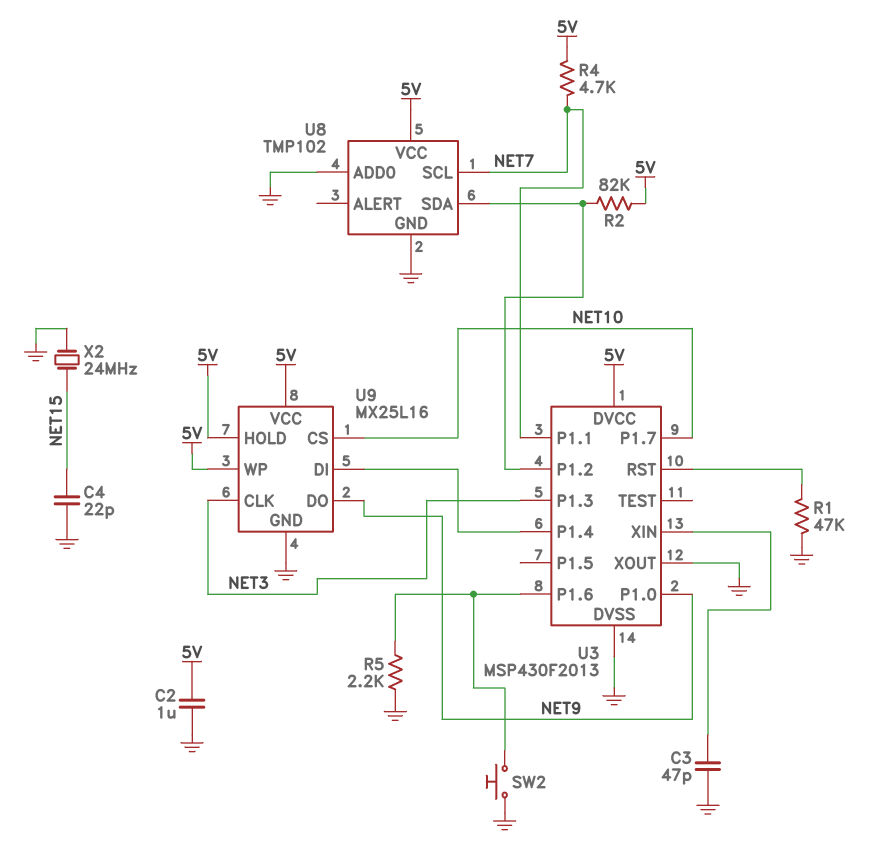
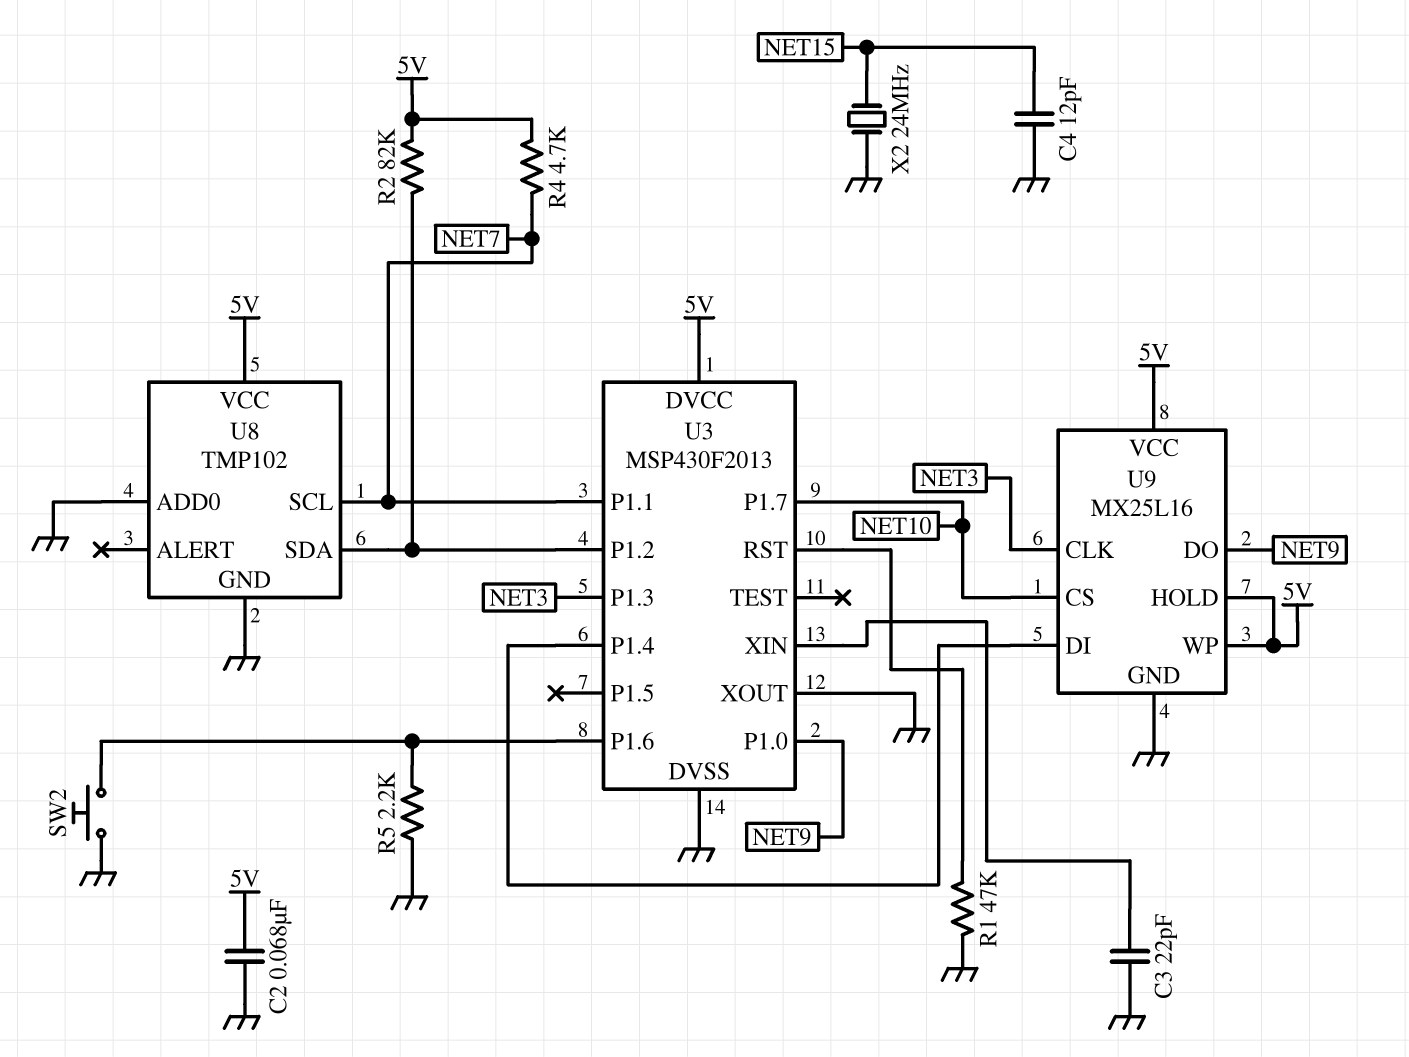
C2: 1uF (5V, GND) -> 68nF (5V, GND)
C3: 47pF (GND, U3/XIN) -> 22pF (GND, U3/XIN)
C4: 22pF (GND, NET15) -> 12pF (GND, NET15)

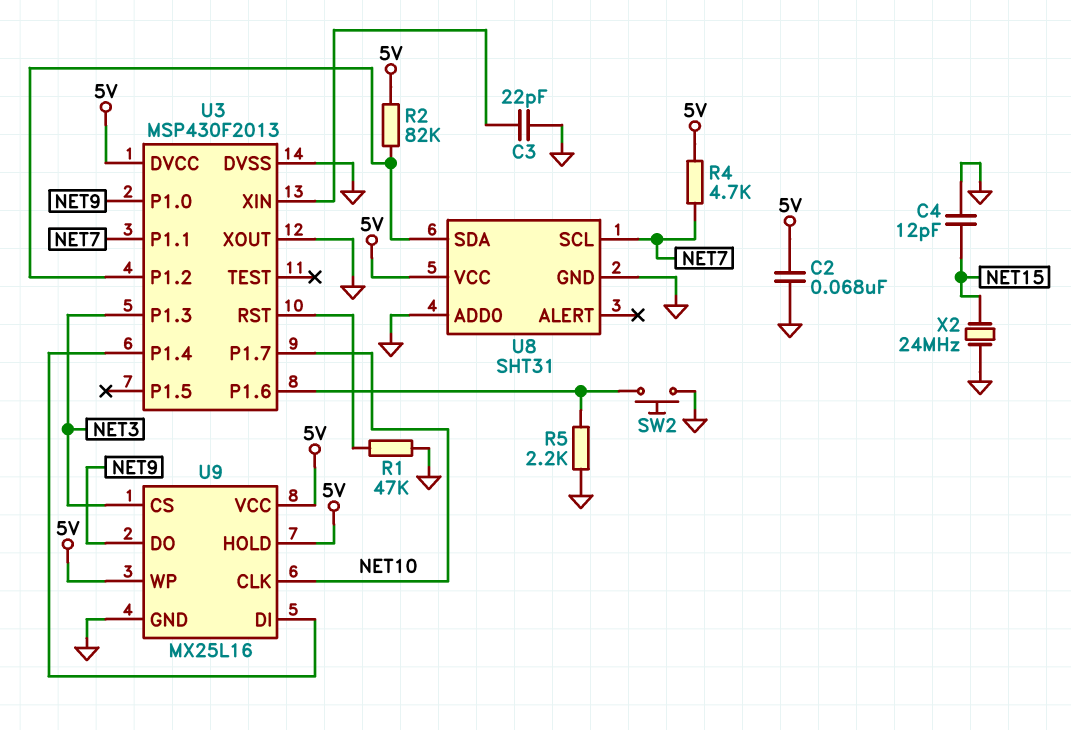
U8: TMP102 -> SHT31
U9 pin CLK: NET3 -> NET10
U9 pin CS: NET10 -> NET3

